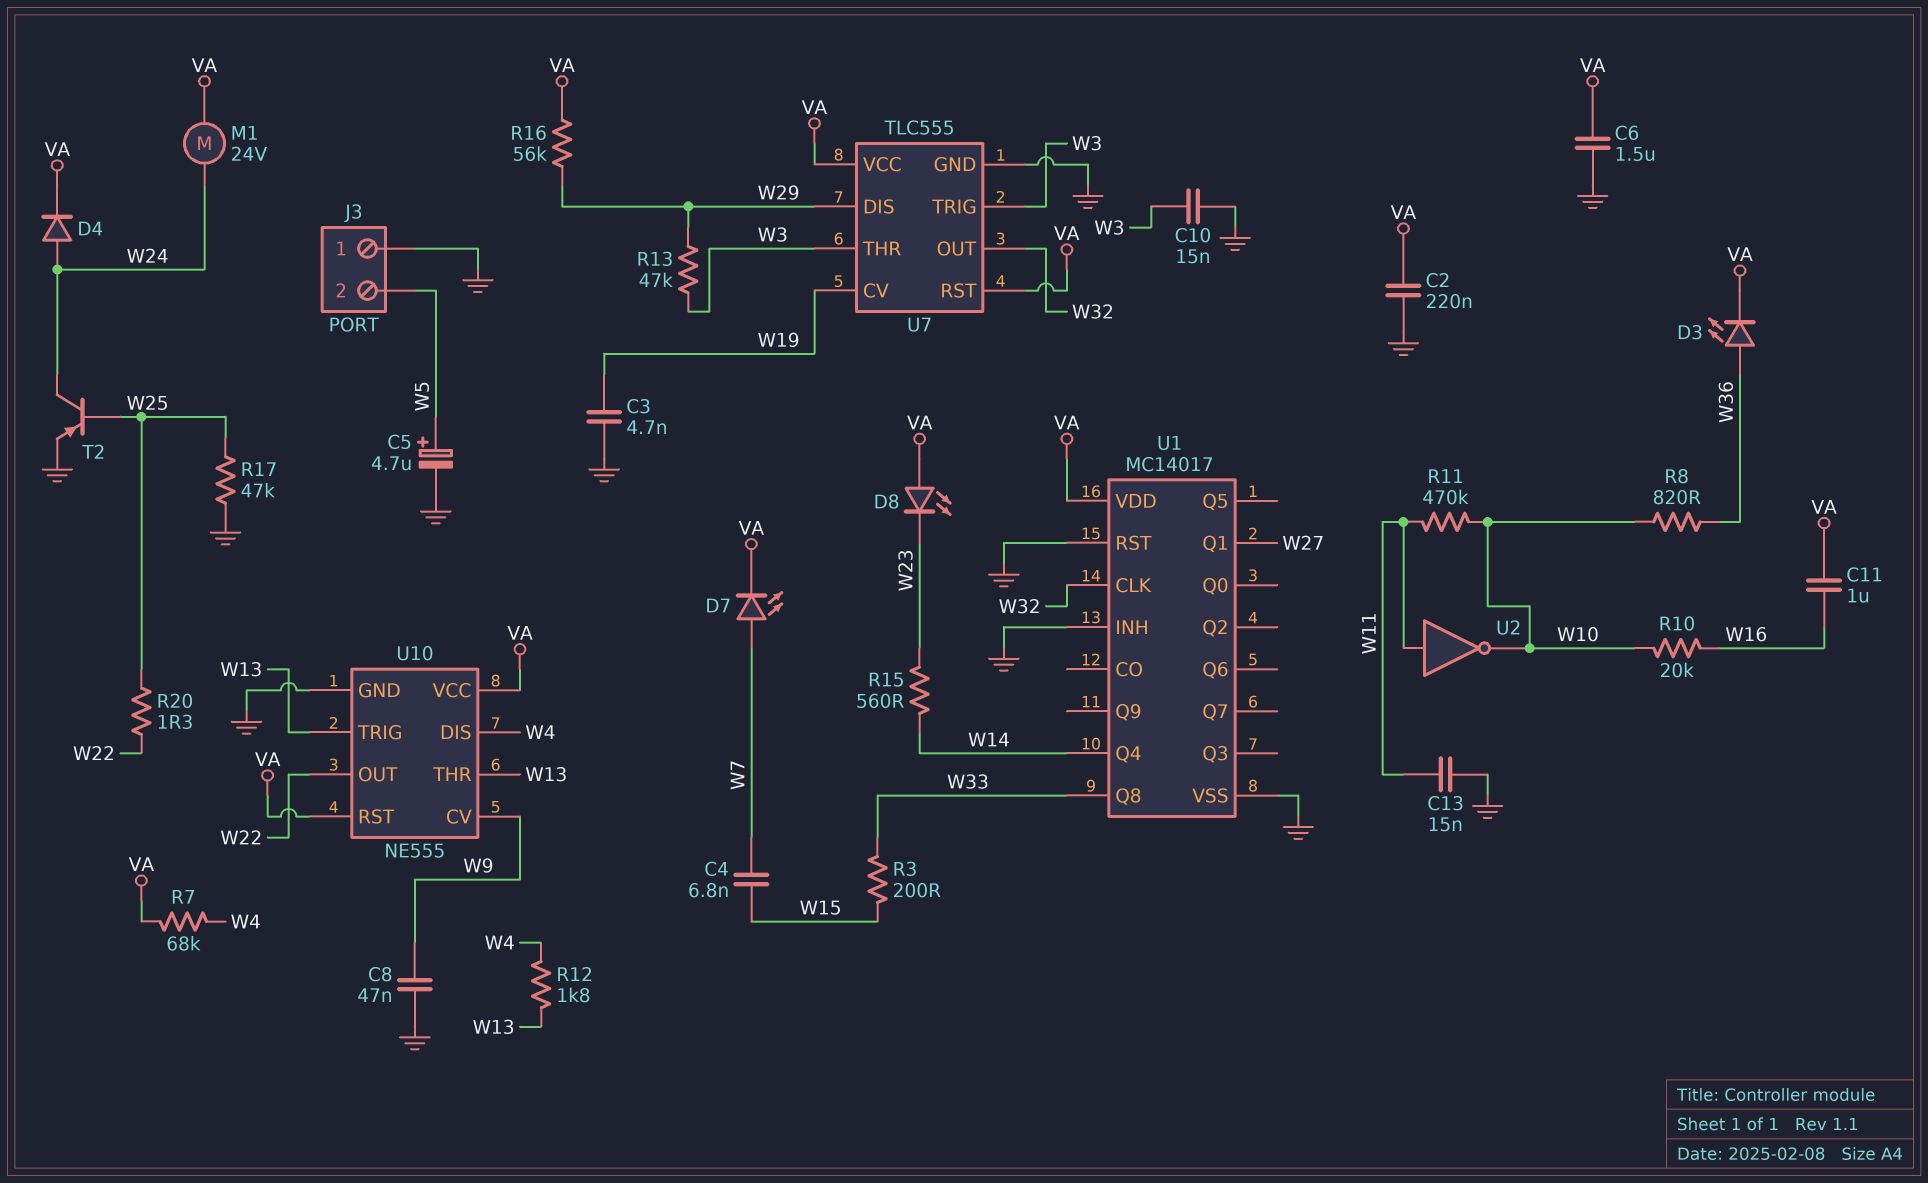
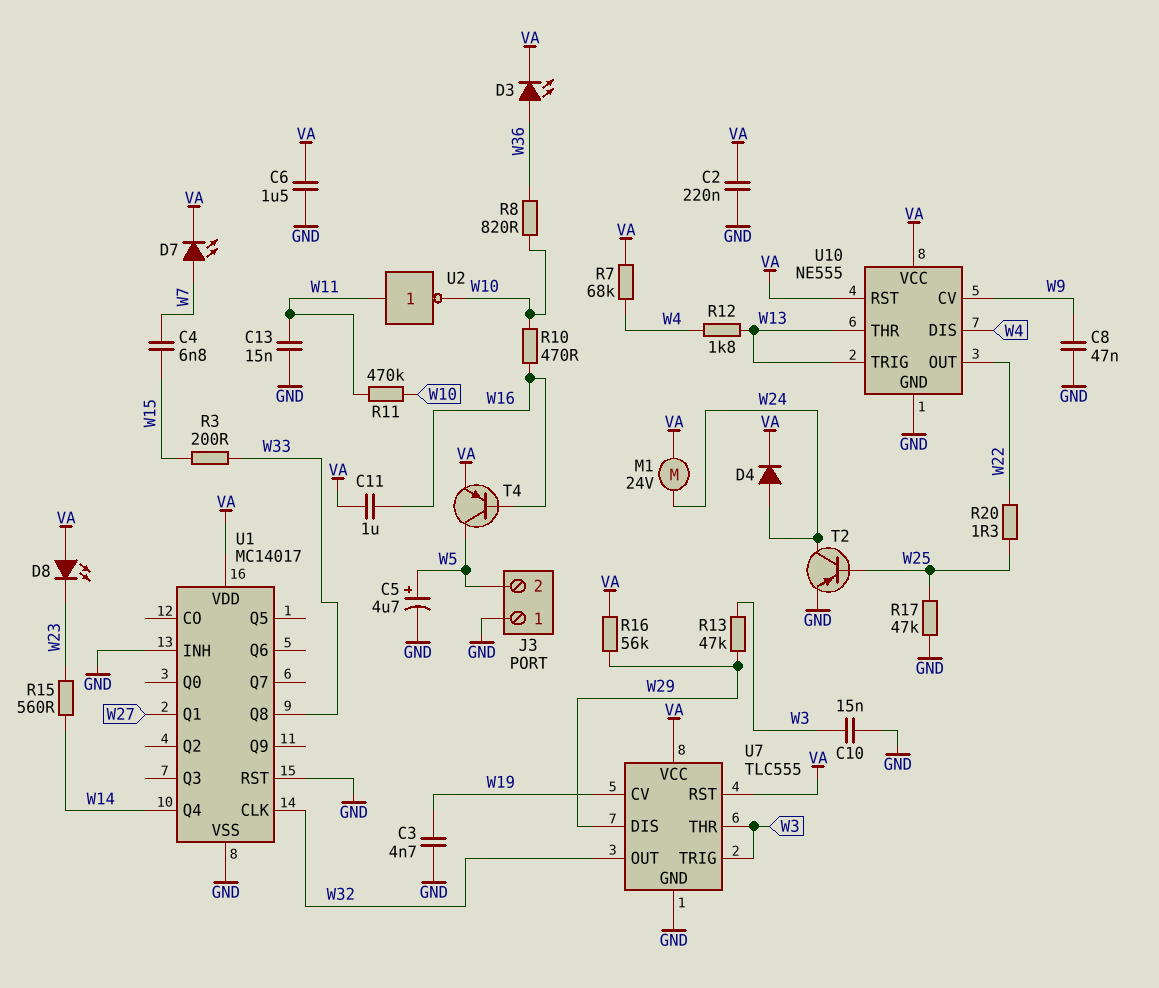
R10: 20k (W10, W16) -> 470 (W10, W16)
T4: none -> PNP (B W16, C W5, E VA)

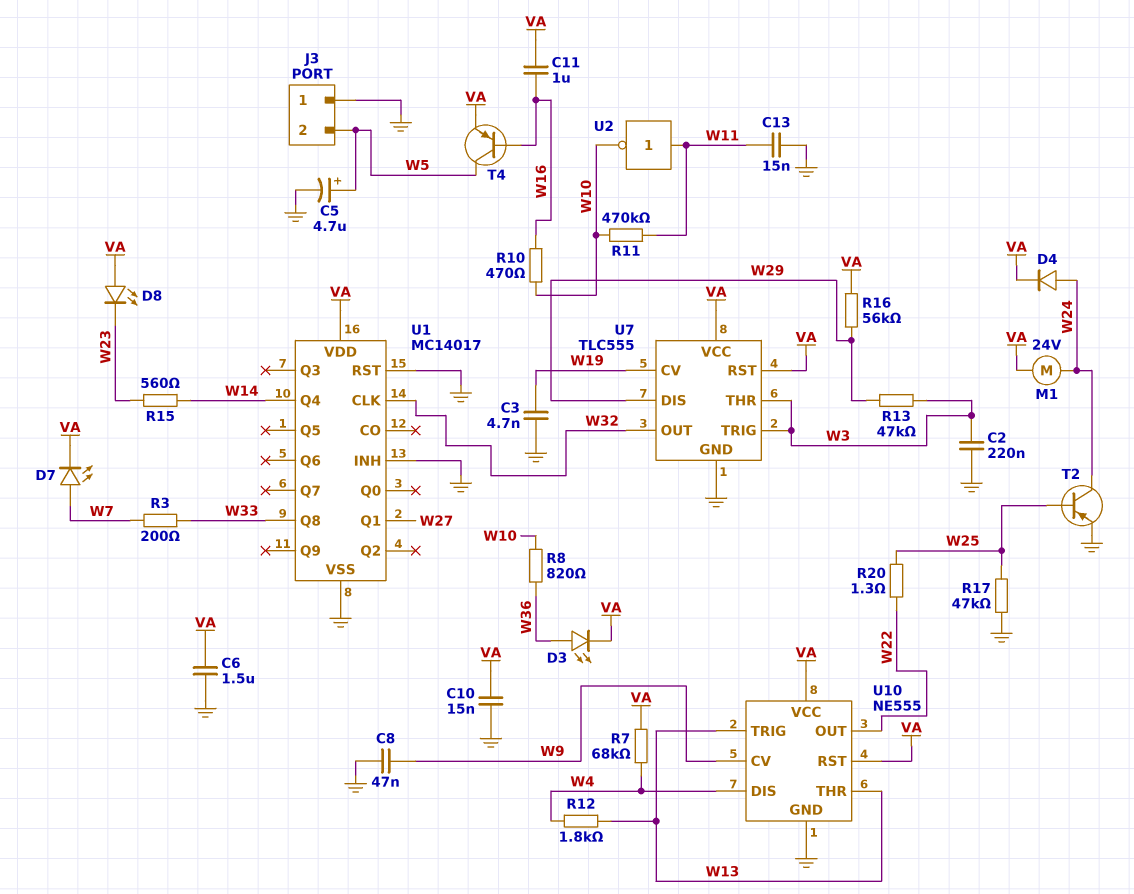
C2: 220nF (GND, VA) -> 220nF (GND, W3)
C4: 6.8nF (W7, W15) -> none
C10: 15nF (GND, W3) -> 15nF (GND, VA)
R3: 200 (W15, W33) -> 200 (W7, W33)

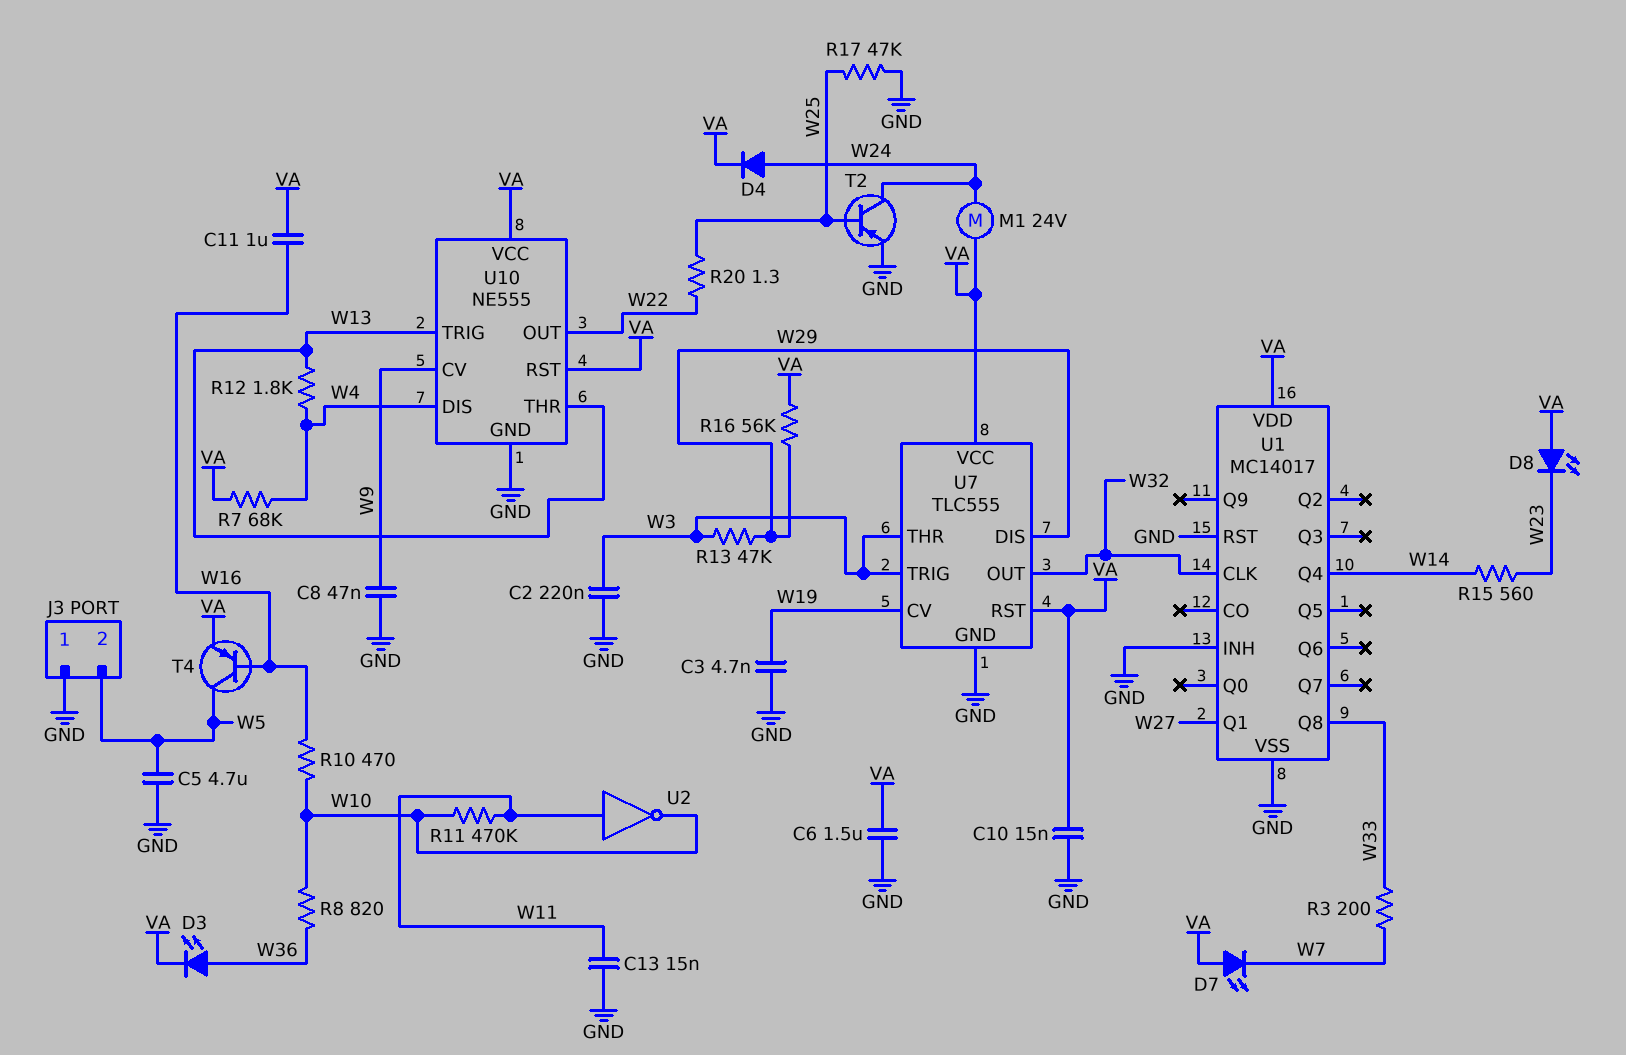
C5: 4.7uF (plus W5, minus GND) -> 4.7uF (GND, W5)
D7: LED (A W7, K VA) -> LED (A VA, K W7)

